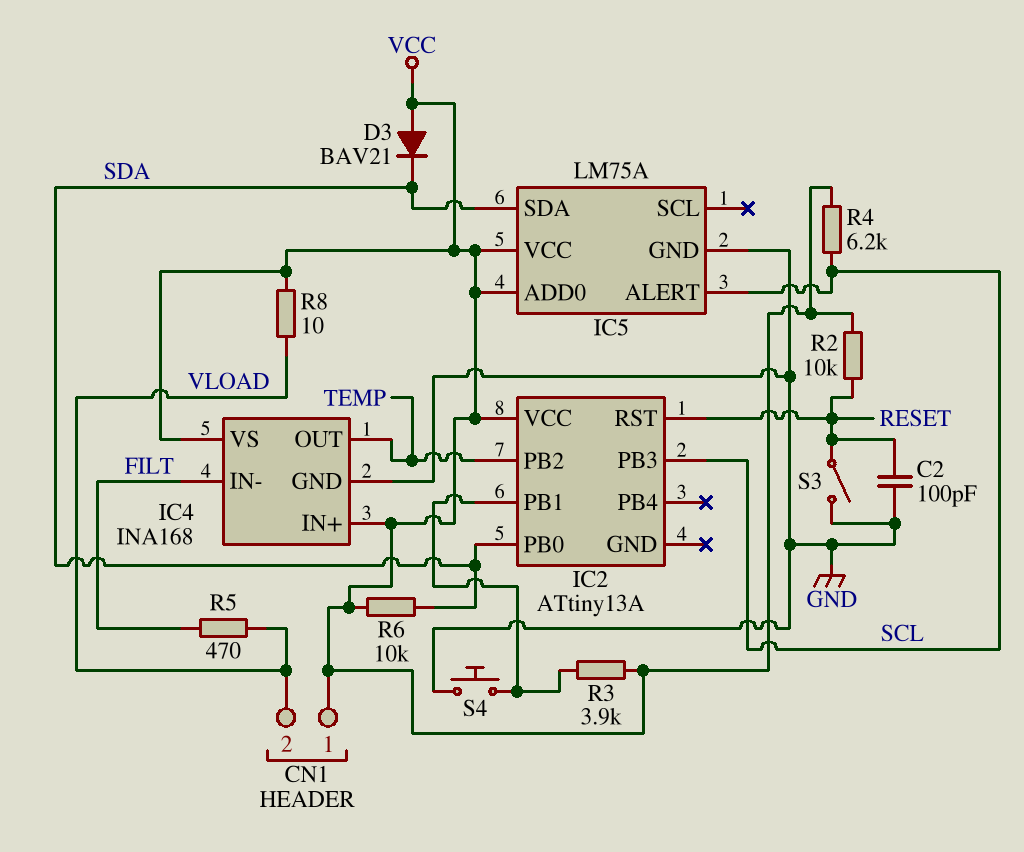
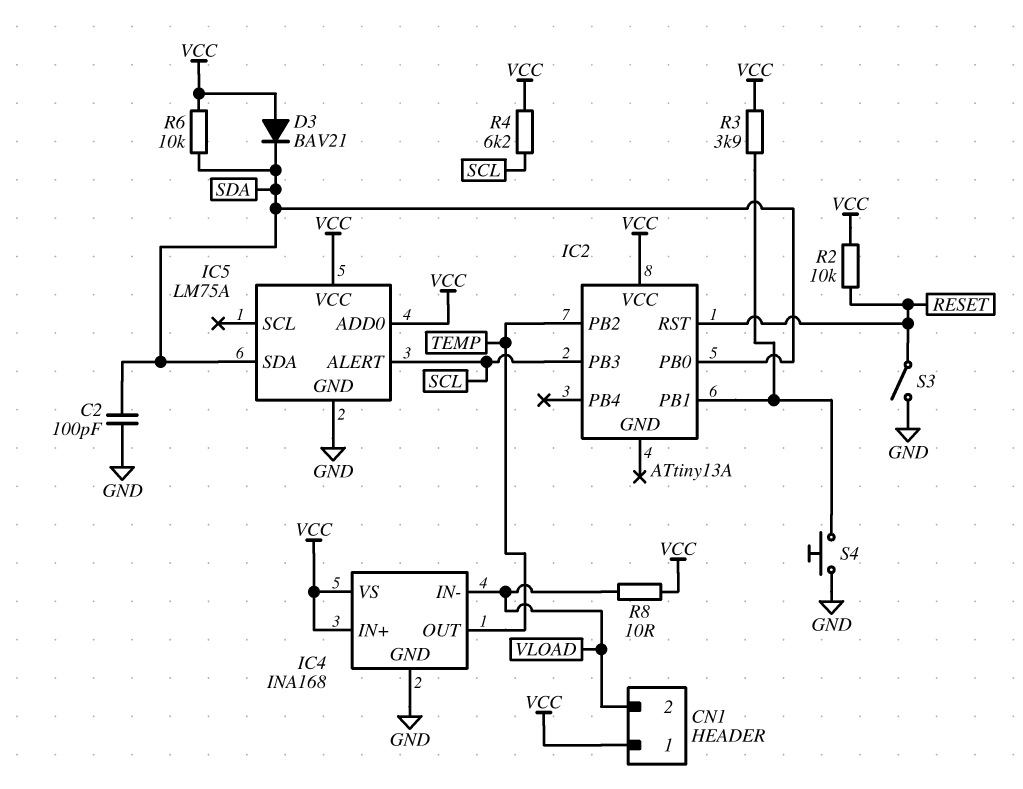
C2: 100pF (GND, RESET) -> 100pF (GND, SDA)
IC4 pin IN-: FILT -> VLOAD
R5: 470 (FILT, VLOAD) -> none

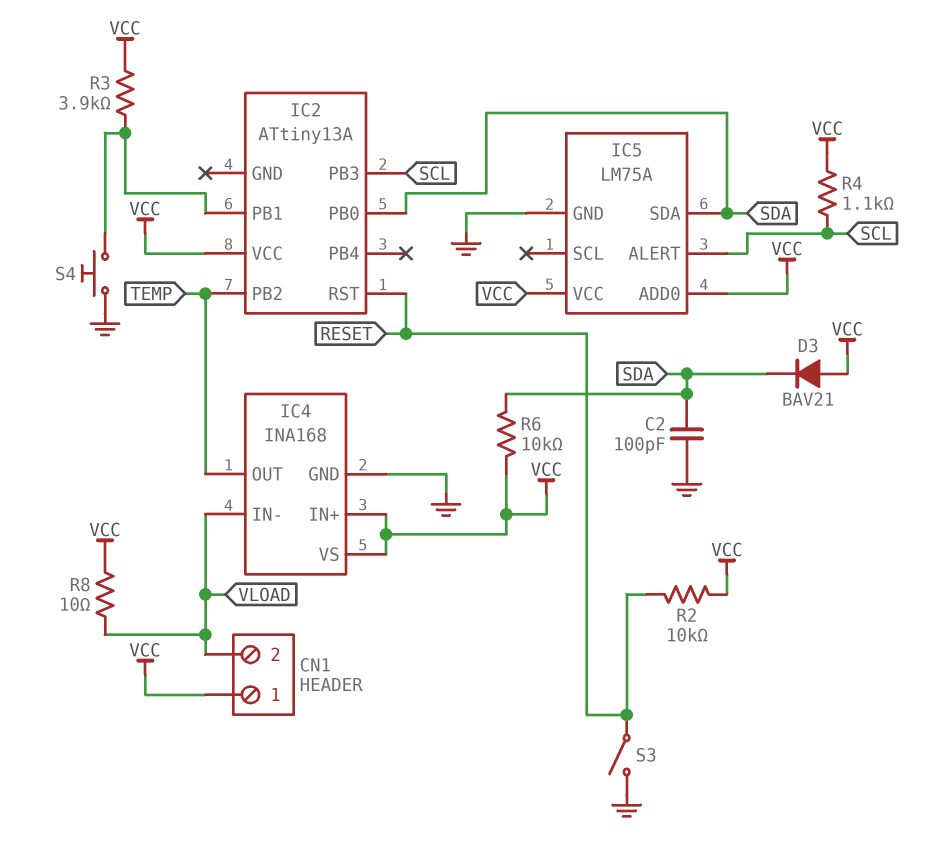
R4: 6.2k (SCL, VCC) -> 1.1k (SCL, VCC)

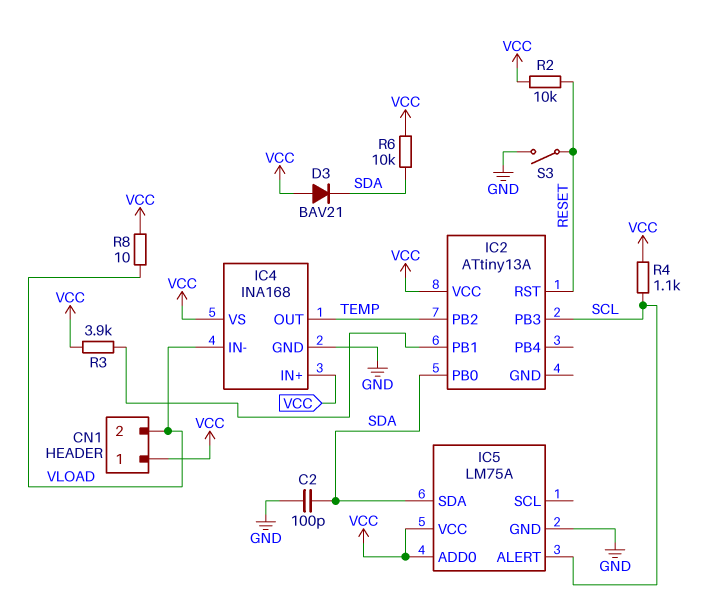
S4: button (GND, IC2/PB1) -> none

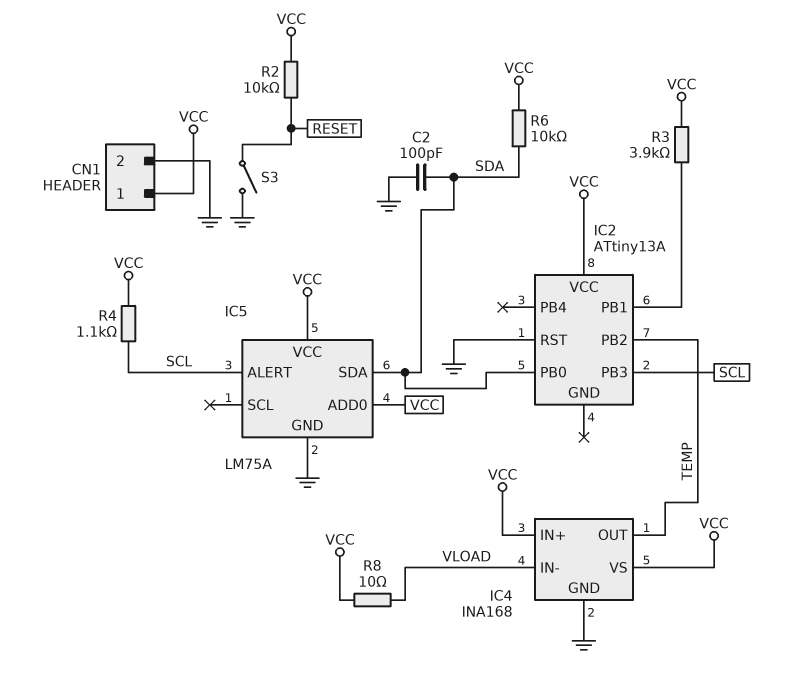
CN1 pin 2: VLOAD -> GND
D3: diode BAV21 (A VCC, K SDA) -> none
IC2 pin RST: RESET -> GND

